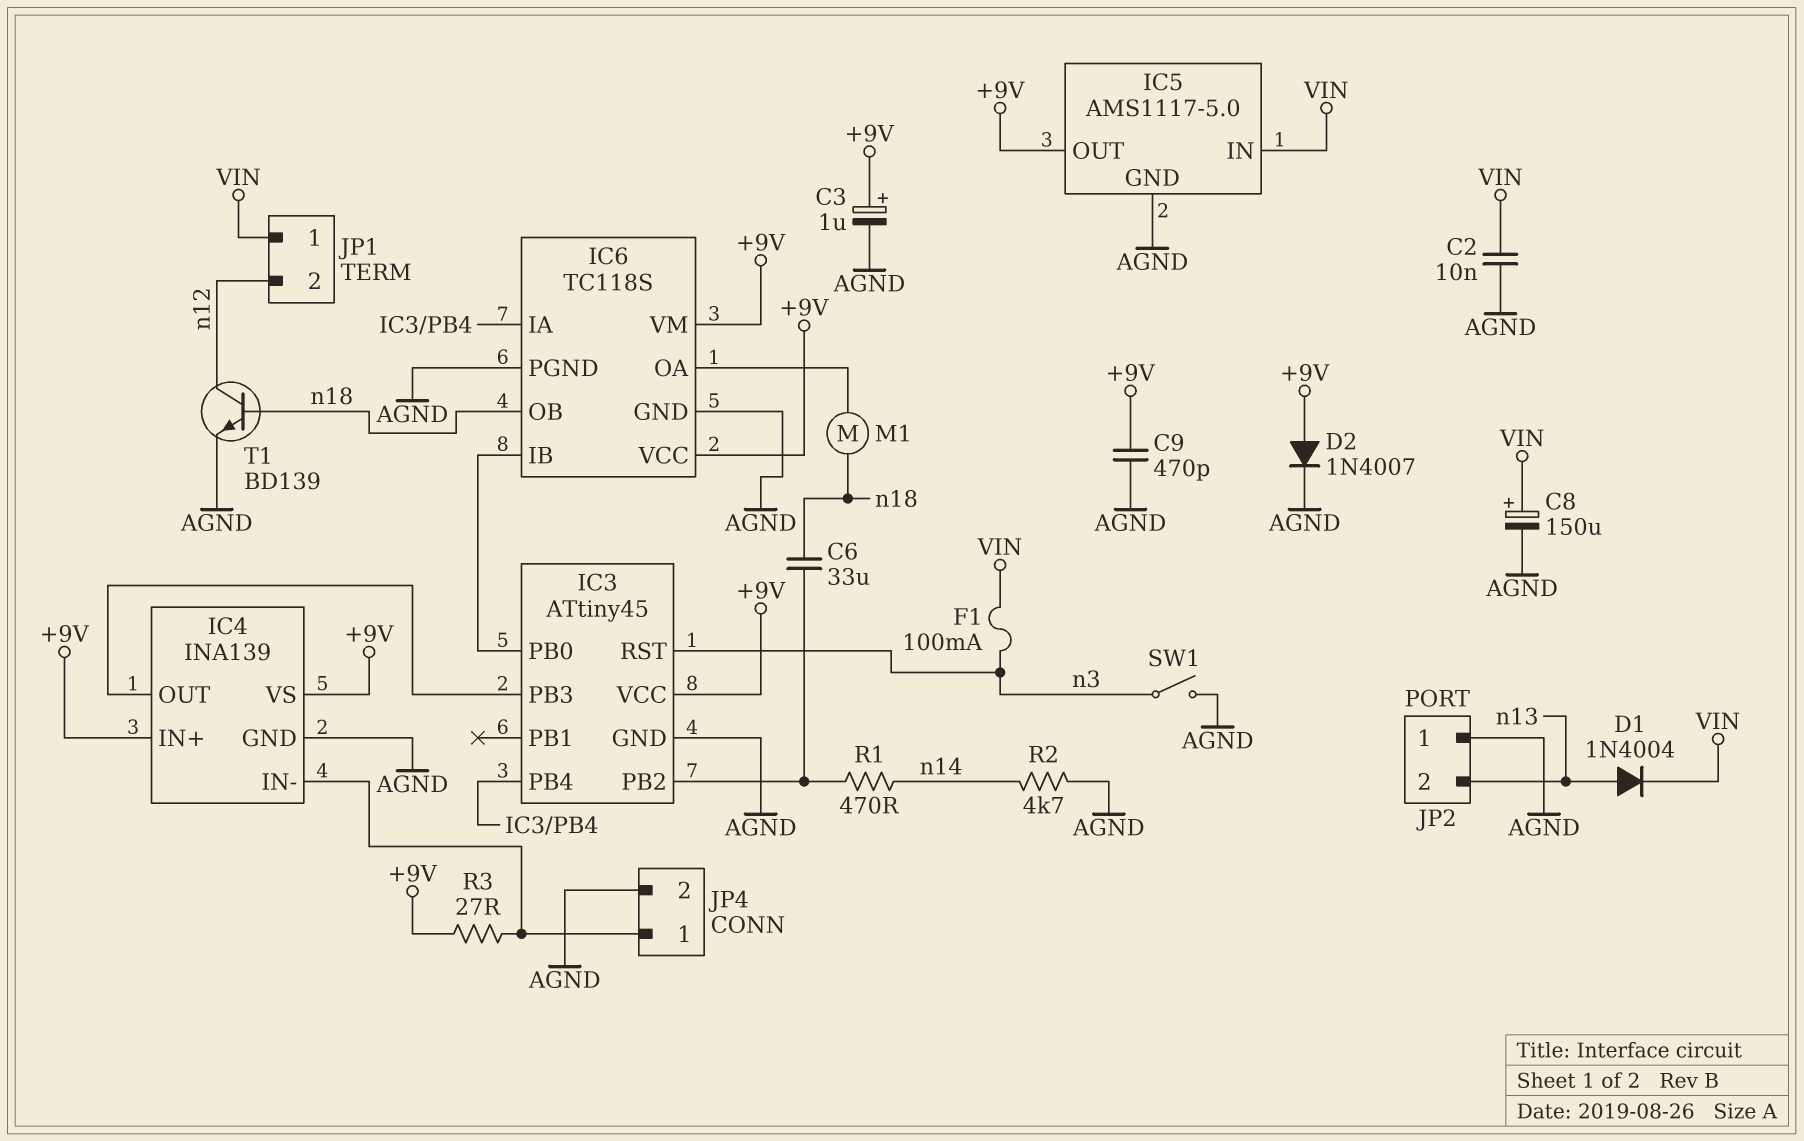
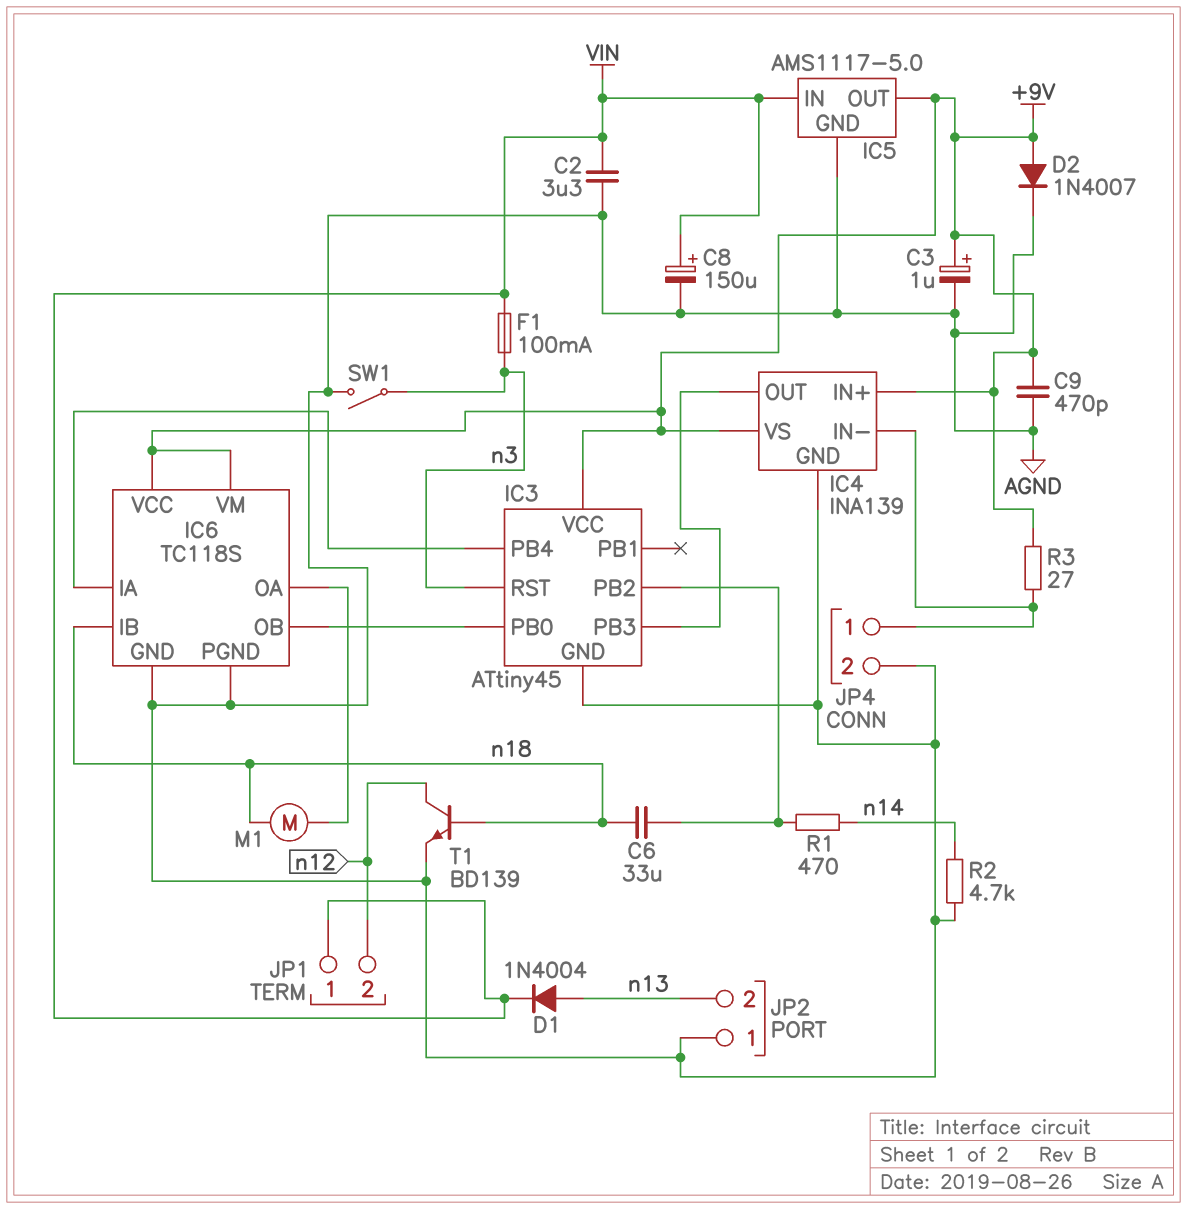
C2: 10nF (AGND, VIN) -> 3.3uF (AGND, VIN)
IC6 pin IB: IC3/PB0 -> n18
IC6 pin OB: n18 -> IC3/PB0

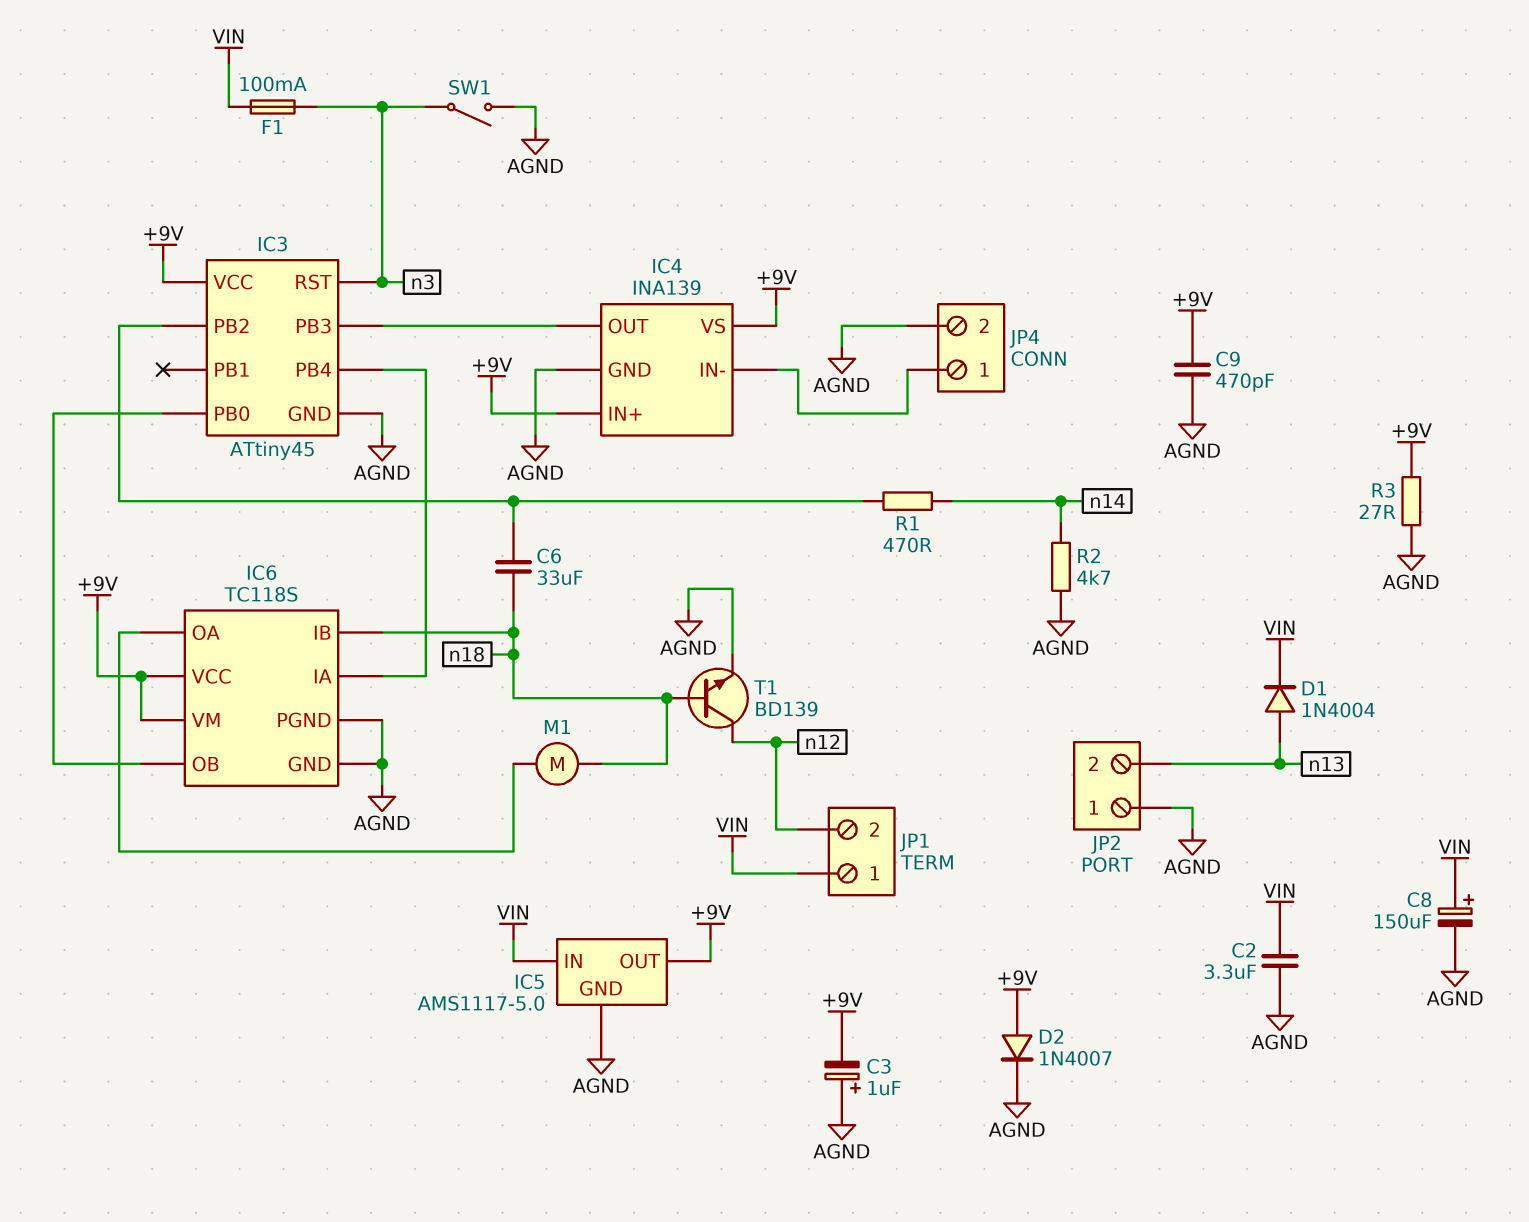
C3: 1uF (plus +9V, minus AGND) -> 1uF (plus AGND, minus +9V)
R3: 27 (+9V, IC4/IN-) -> 27 (+9V, AGND)

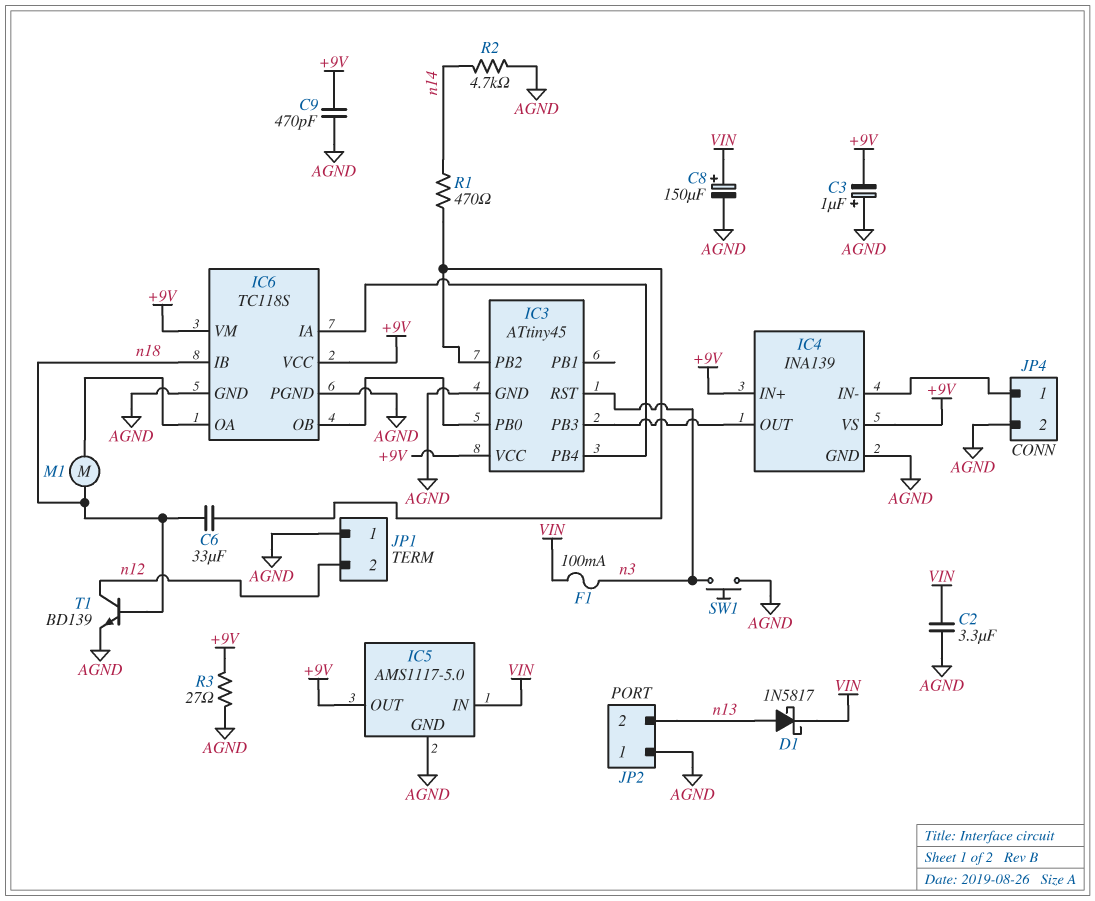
D1: diode 1N4004 (A n13, K VIN) -> schottky 1N5817 (A n13, K VIN)
D2: diode 1N4007 (A +9V, K AGND) -> none
JP1 pin 1: VIN -> AGND
SW1: switch (AGND, n3) -> button (AGND, n3)

